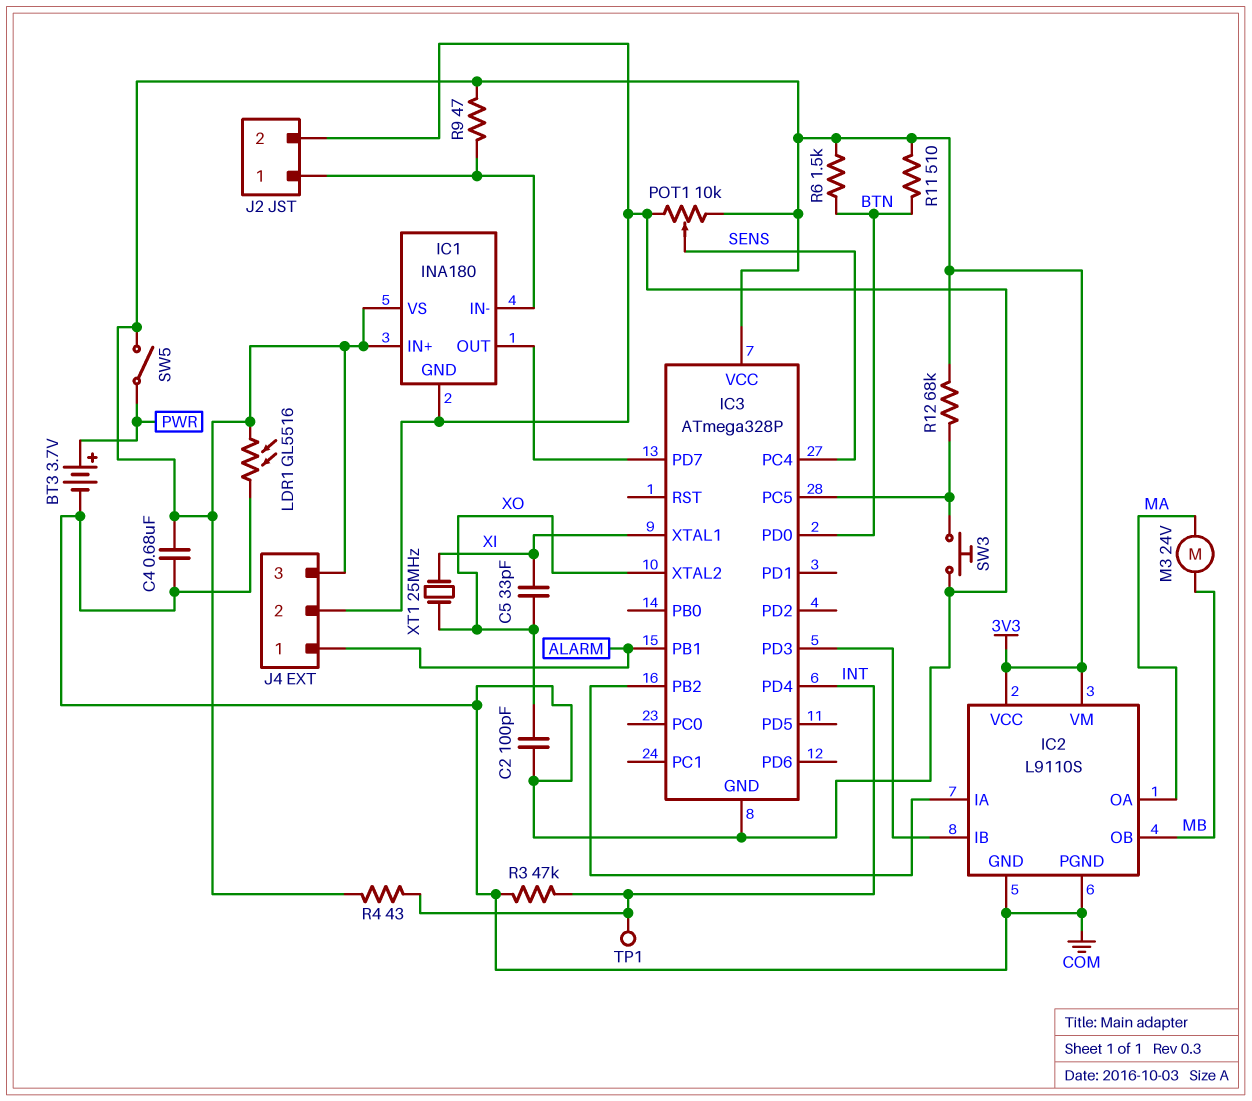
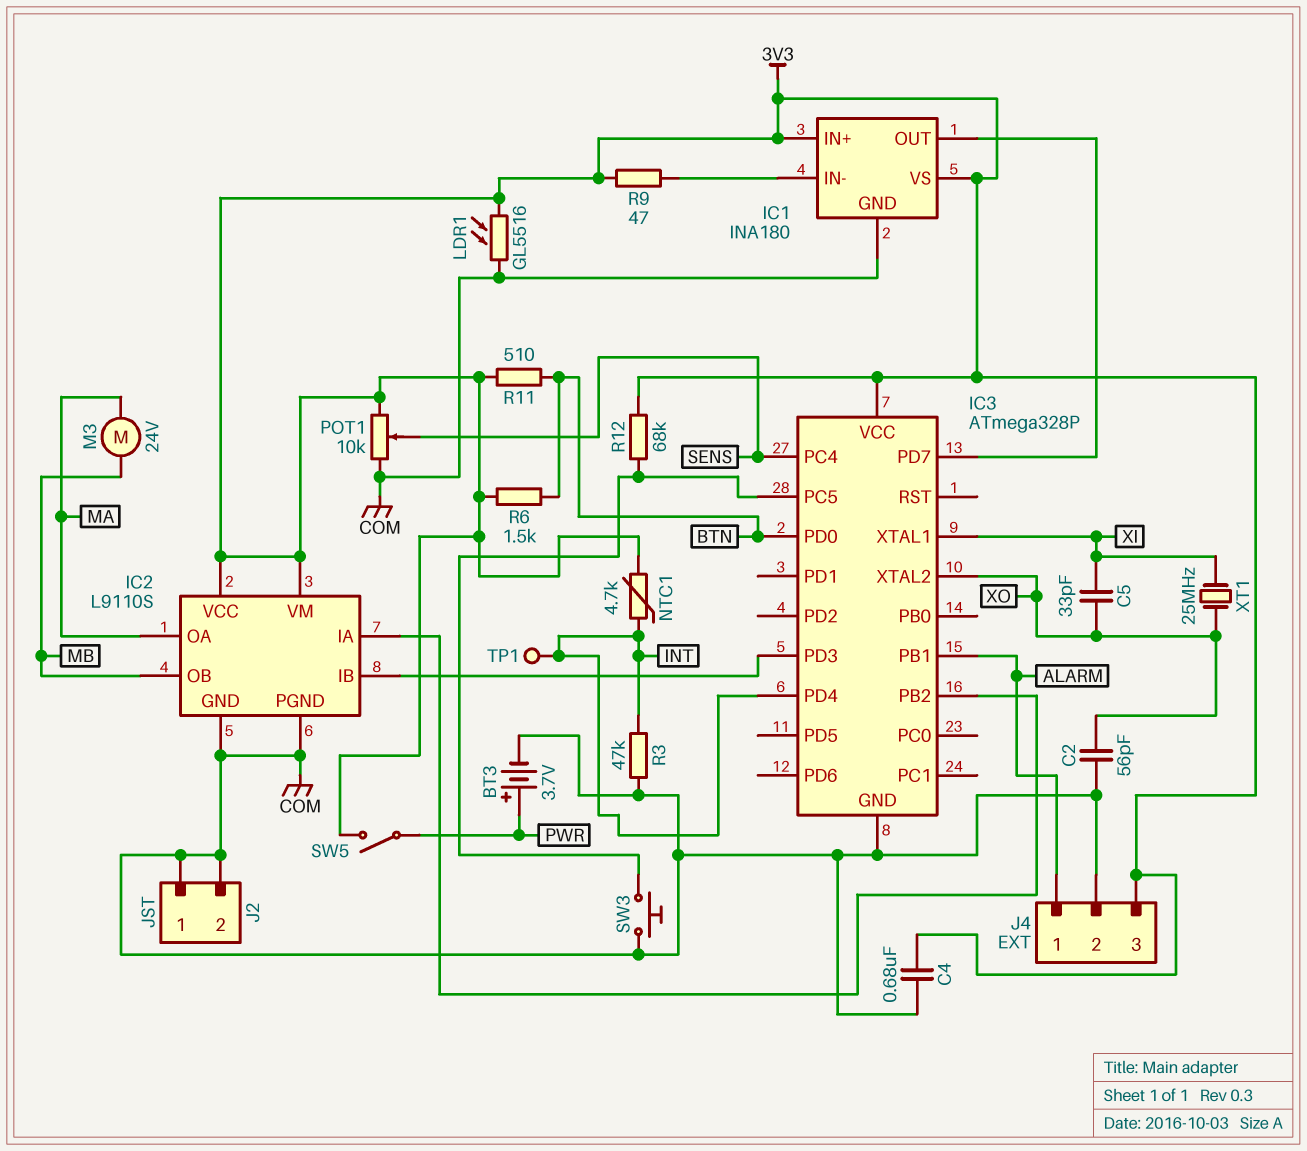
C2: 100pF (COM, XO) -> 56pF (COM, XO)
J2 pin 1: IC1/IN- -> COM
NTC1: none -> 4.7k (3V3, INT)
R4: 43 (3V3, INT) -> none

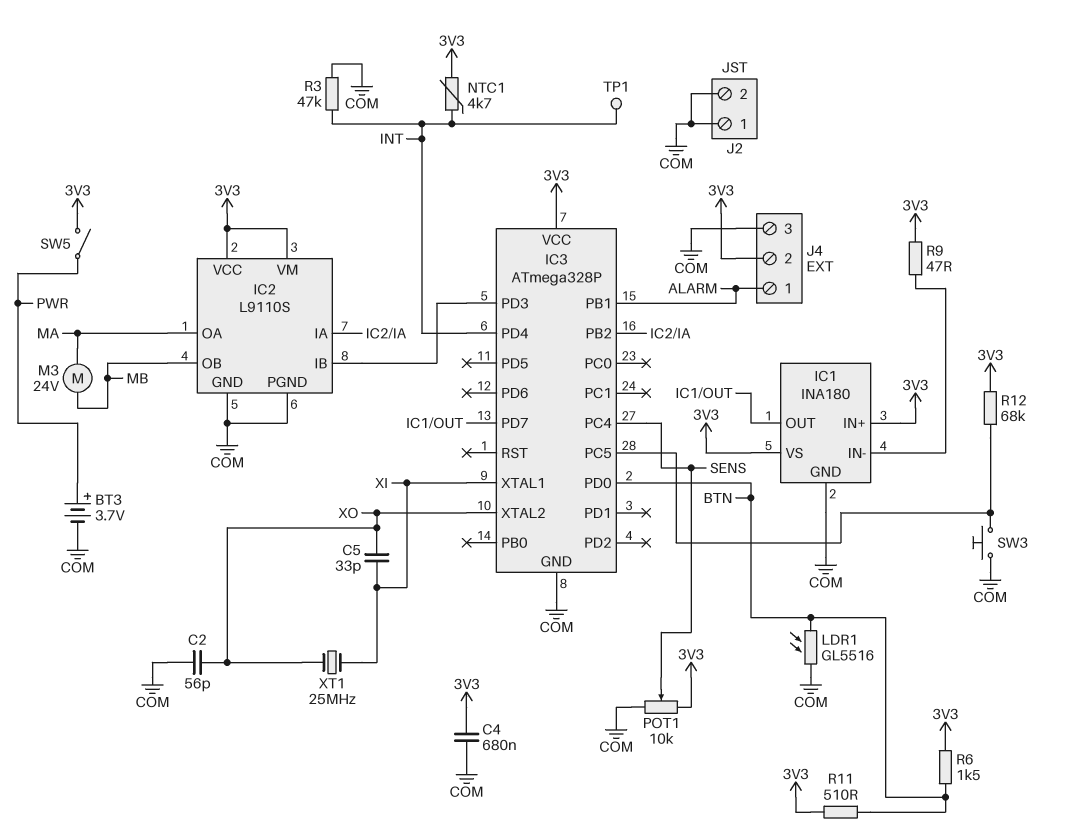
J4 pin 2: COM -> 3V3
J4 pin 3: 3V3 -> COM
LDR1: GL5516 (3V3, COM) -> GL5516 (BTN, COM)

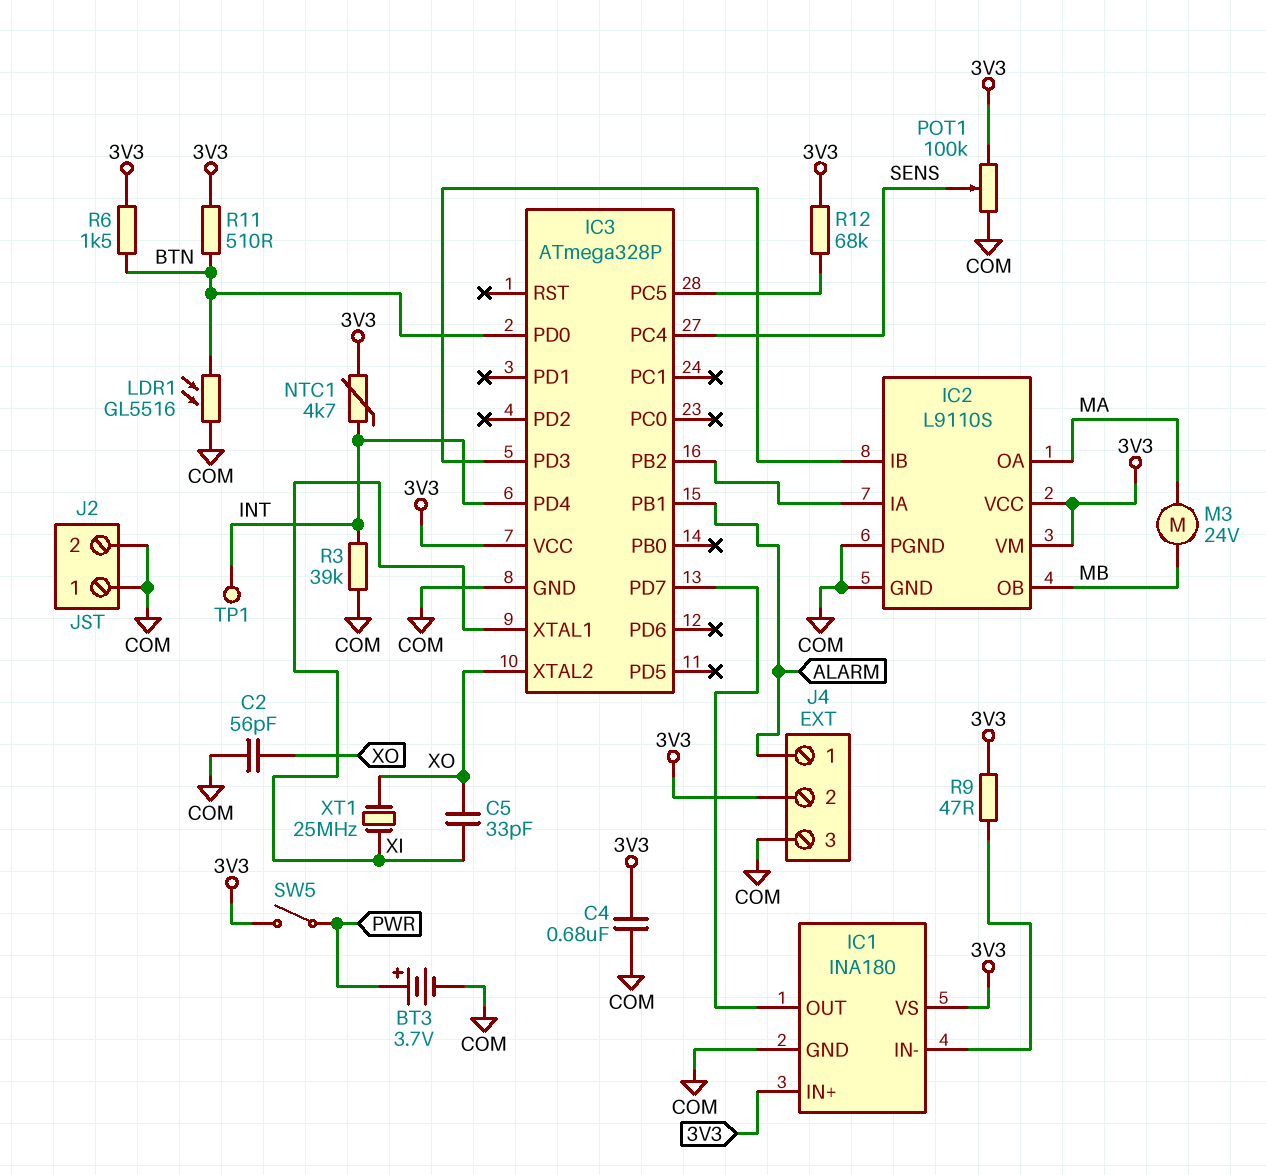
POT1: 10k (3V3, COM, wiper SENS) -> 100k (3V3, COM, wiper SENS)
R3: 47k (COM, INT) -> 39k (COM, INT)
SW3: button (COM, IC3/PC5) -> none

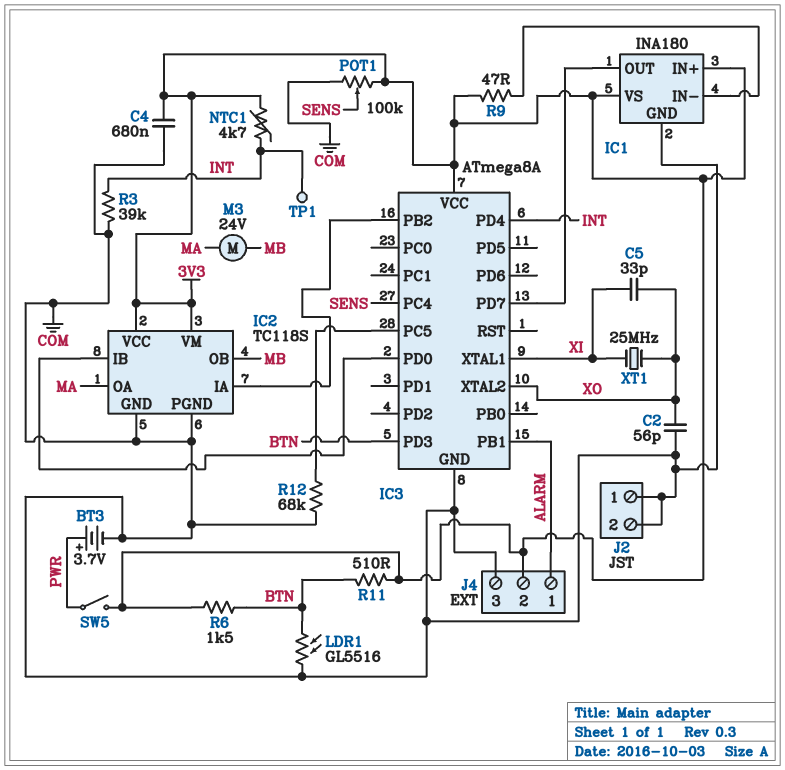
IC2: L9110S -> TC118S
IC3: ATmega328P -> ATmega8A
IC3 pin PD0: BTN -> IC2/IB
IC3 pin PD3: IC2/IB -> BTN
R12: 68k (3V3, IC3/PC5) -> 68k (COM, IC3/PC5)

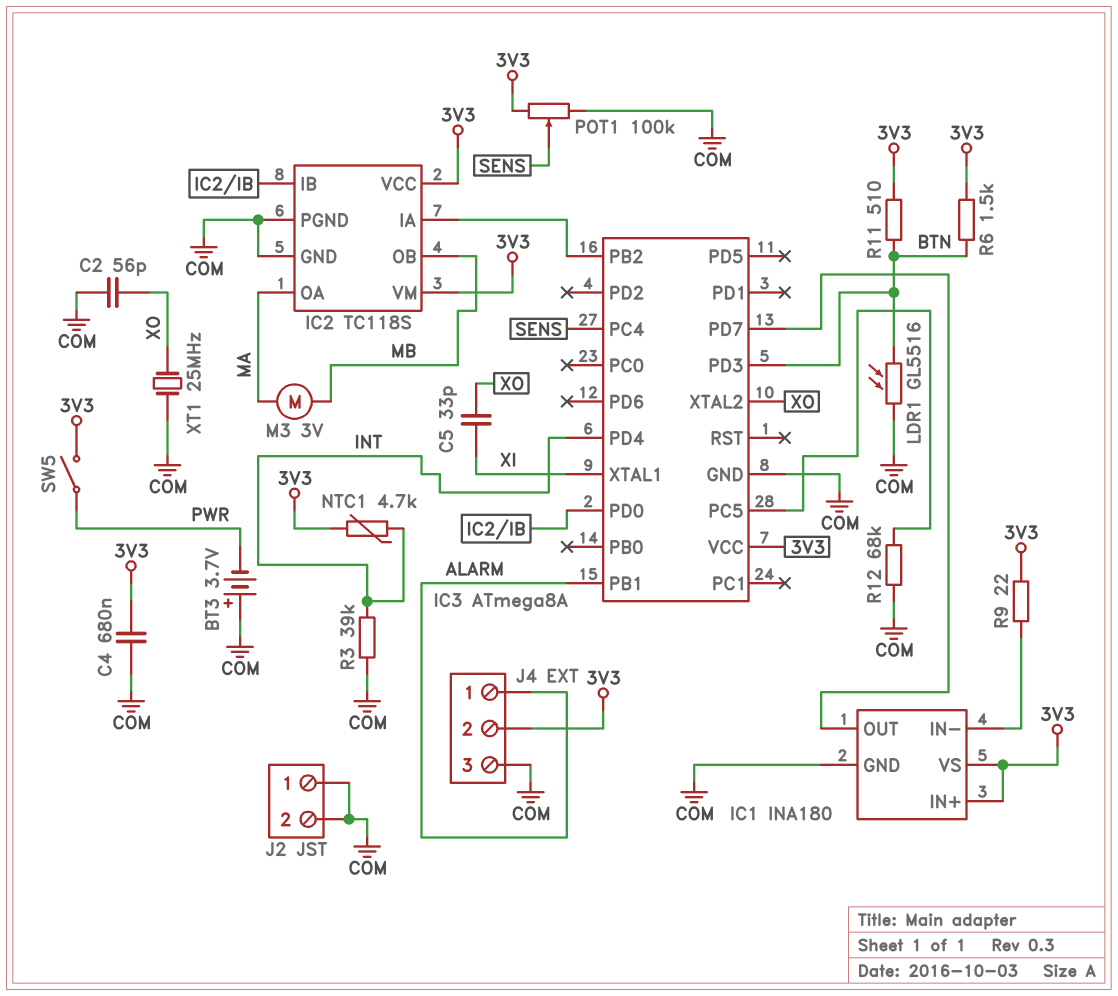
BT3: 3.7V (plus PWR, minus COM) -> 3.7V (plus COM, minus PWR)
M3: motor 24V (MA, MB) -> motor 3V (MA, MB)
R9: 47 (3V3, IC1/IN-) -> 22 (3V3, IC1/IN-)
TP1: test point (INT) -> none
XT1: 25MHz (XI, XO) -> 25MHz (COM, XO)

